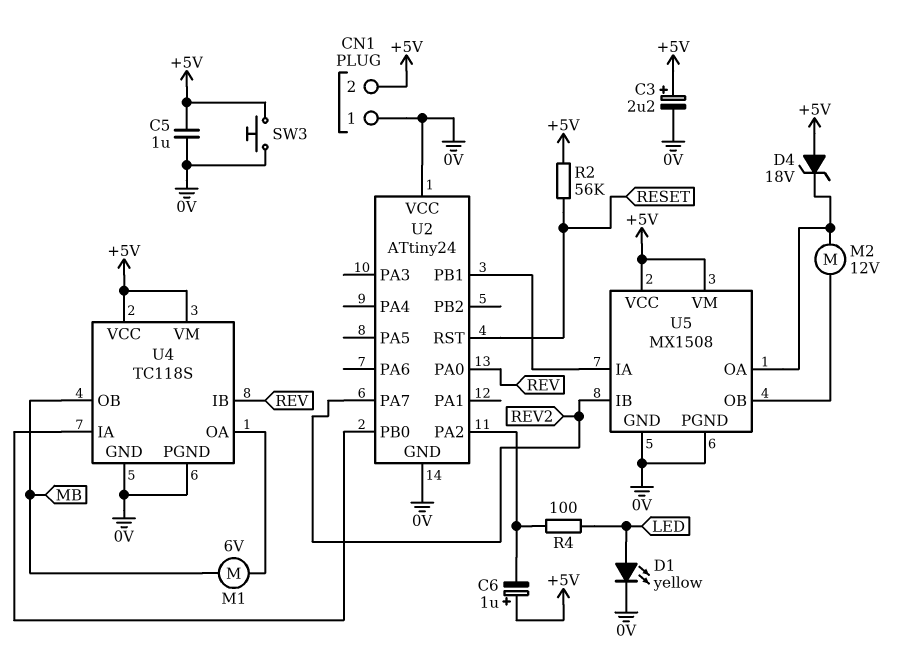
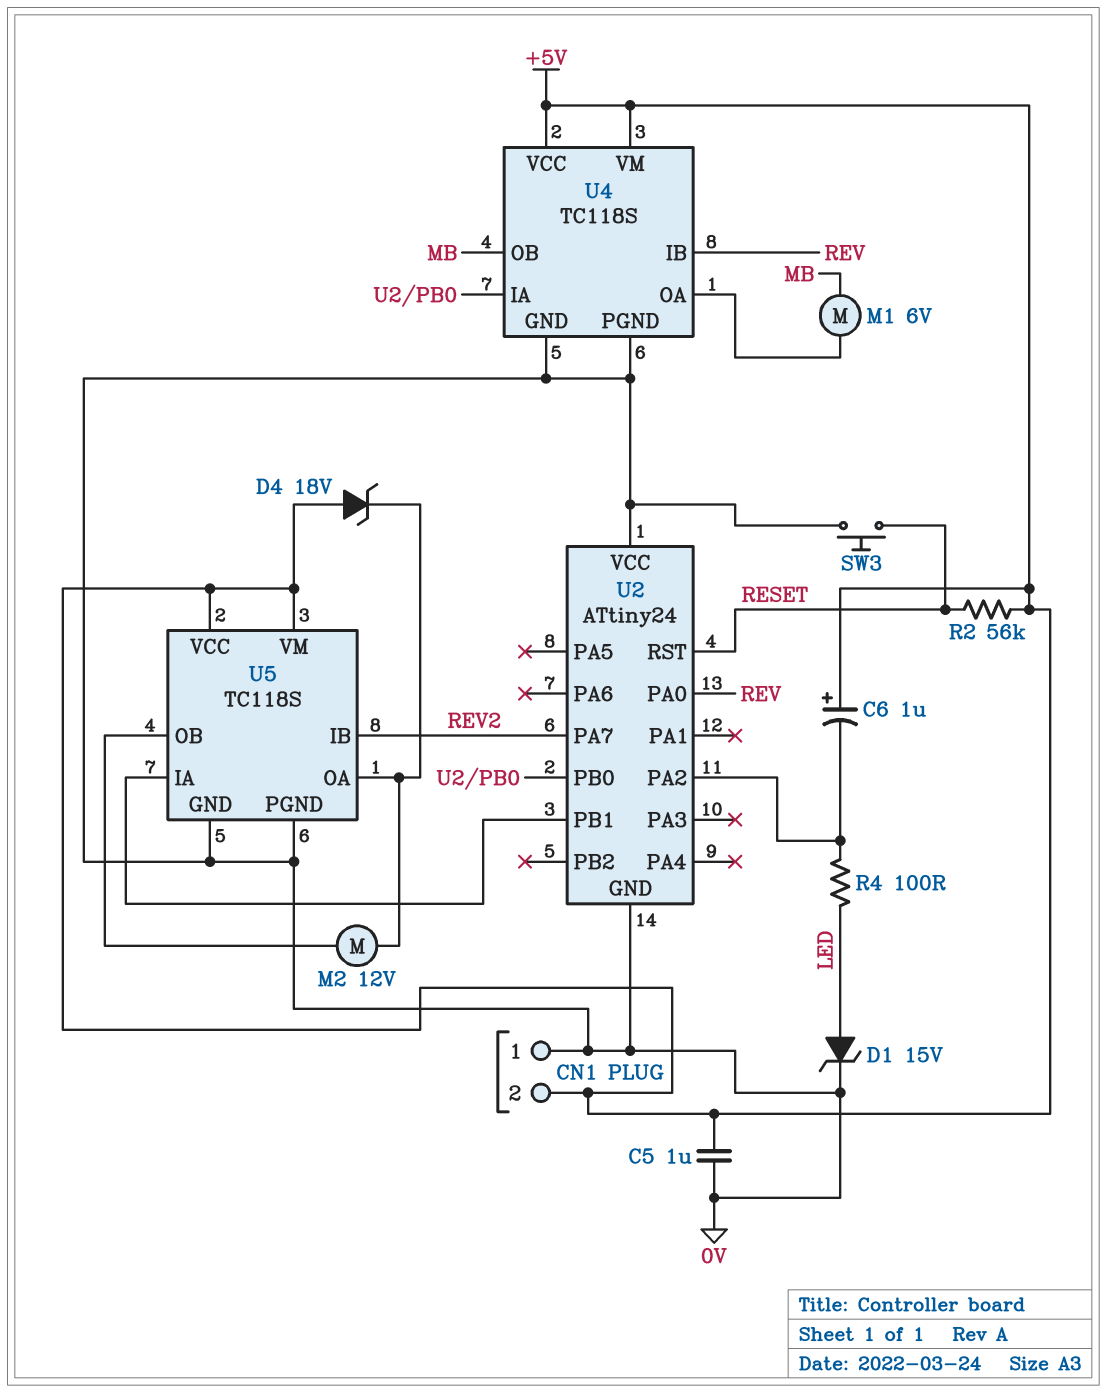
C3: 2.2uF (plus +5V, minus 0V) -> none
D1: LED yellow (A LED, K 0V) -> zener 15V (A LED, K 0V)
SW3: button (+5V, 0V) -> button (0V, RESET)
U5: MX1508 -> TC118S

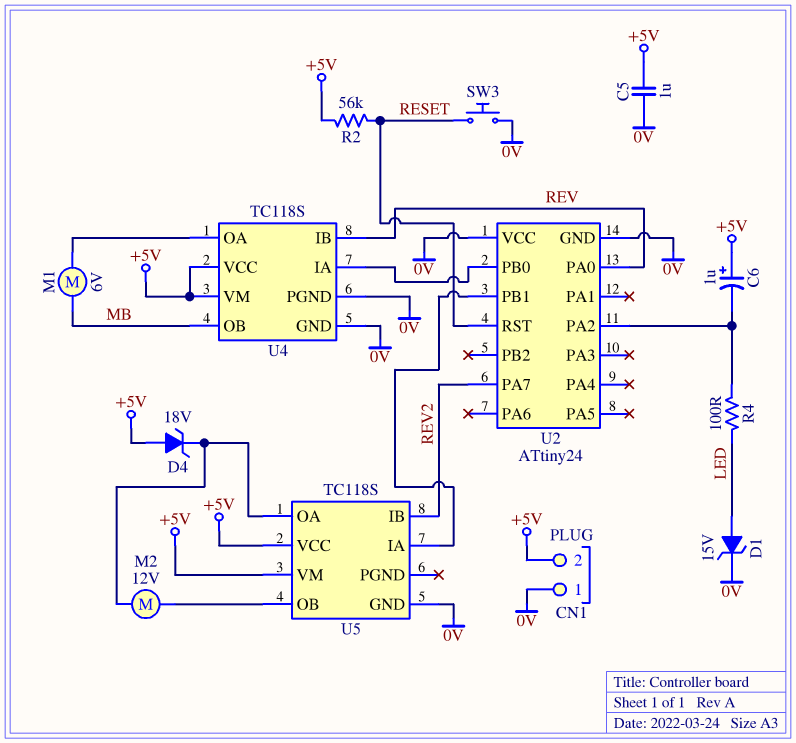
U5 pin PGND: 0V -> none

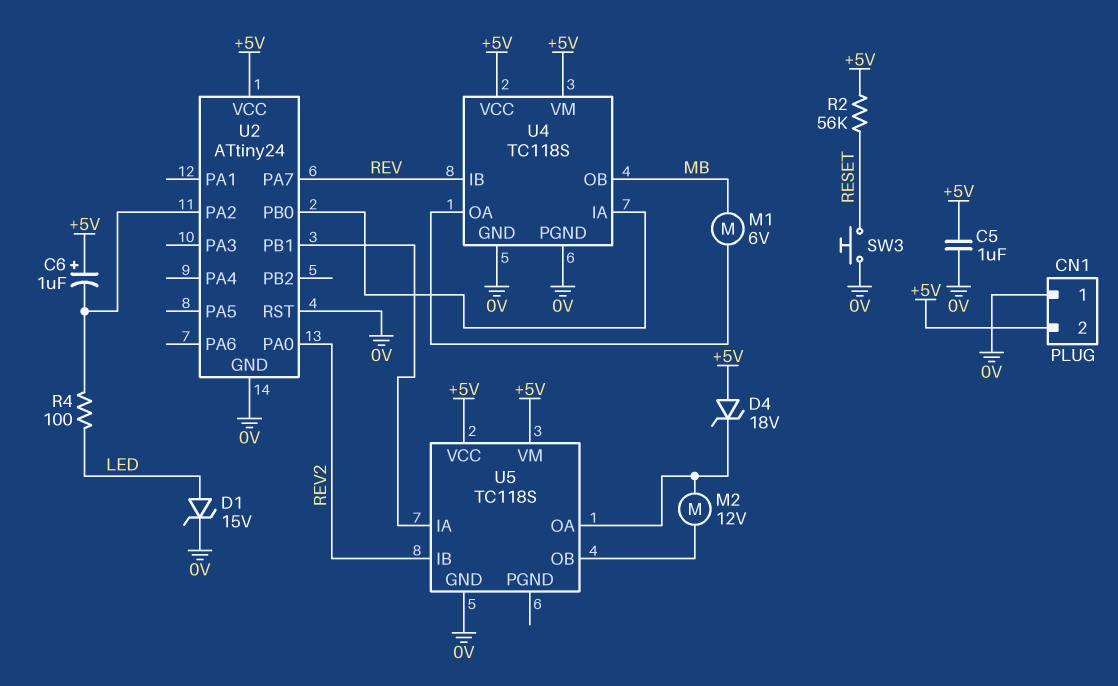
U2 pin PA0: REV -> REV2
U2 pin PA7: REV2 -> REV
U2 pin RST: RESET -> 0V
U2 pin VCC: 0V -> +5V

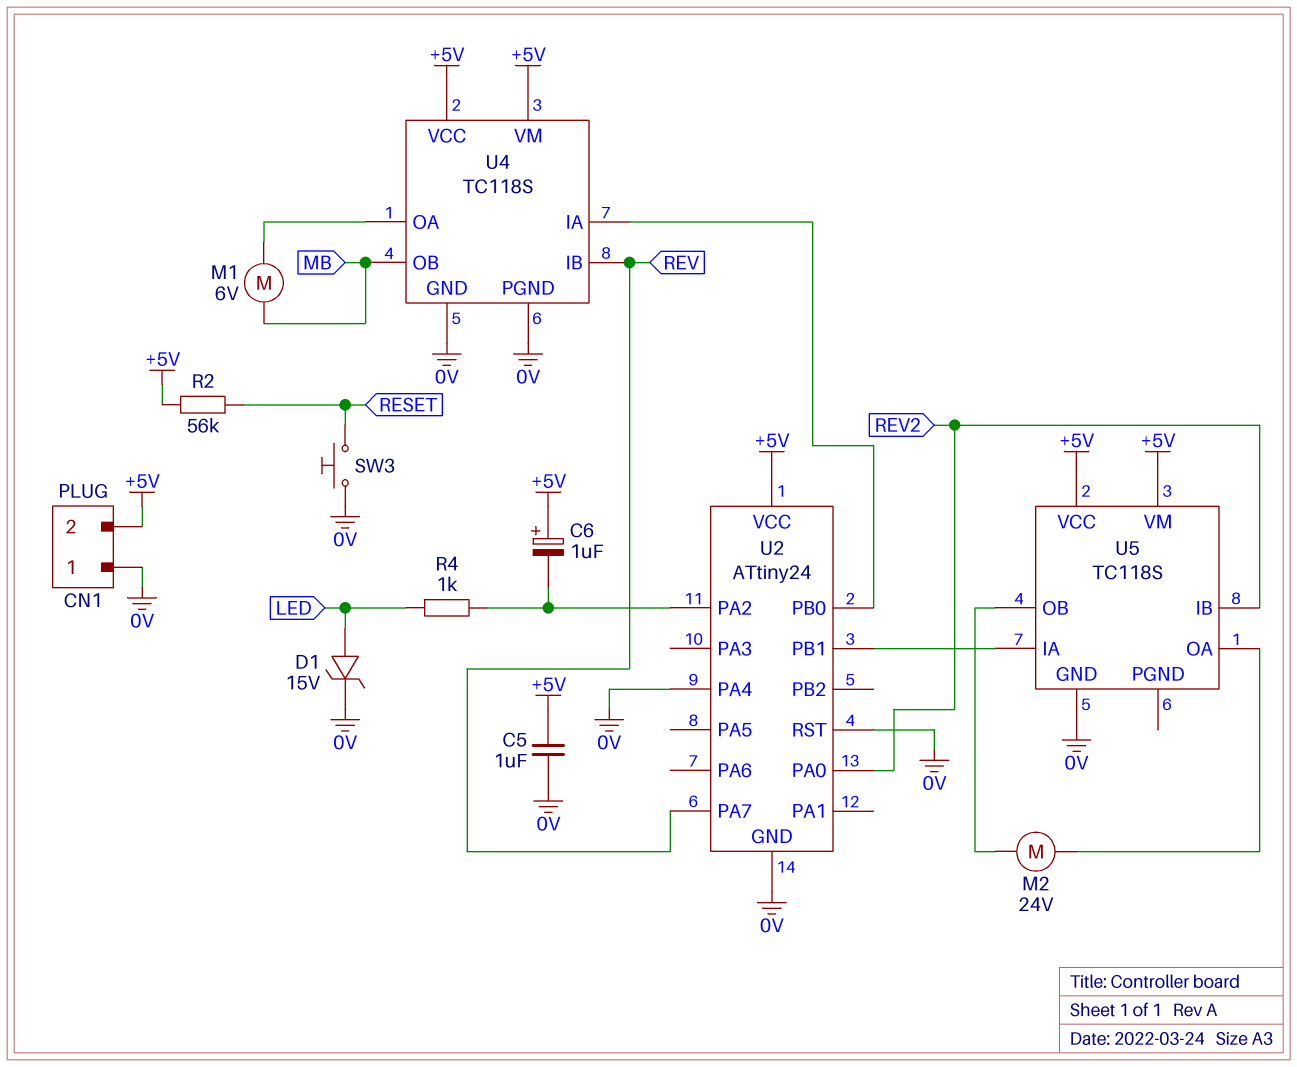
D4: zener 18V (A +5V, K U5/OA) -> none
M2: motor 12V (U5/OA, U5/OB) -> motor 24V (U5/OA, U5/OB)
R4: 100 (LED, U2/PA2) -> 1k (LED, U2/PA2)
U2 pin PA4: none -> 0V

